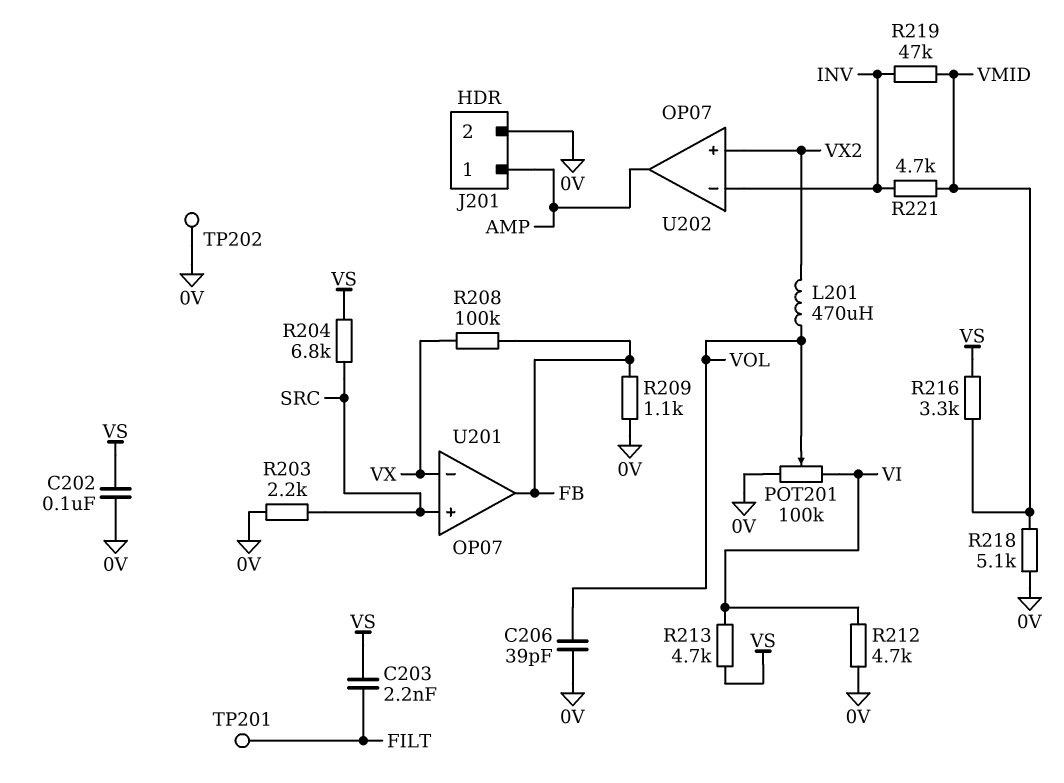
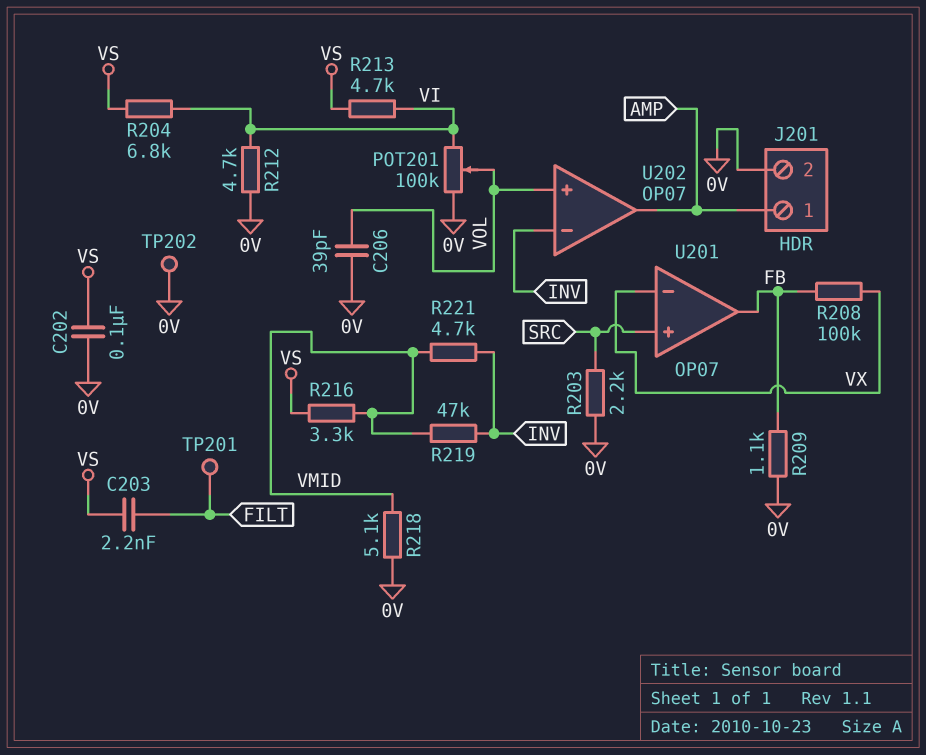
L201: 470uH (VOL, VX2) -> none
R204: 6.8k (SRC, VS) -> 6.8k (VI, VS)
U202 pin in+: VX2 -> VOL

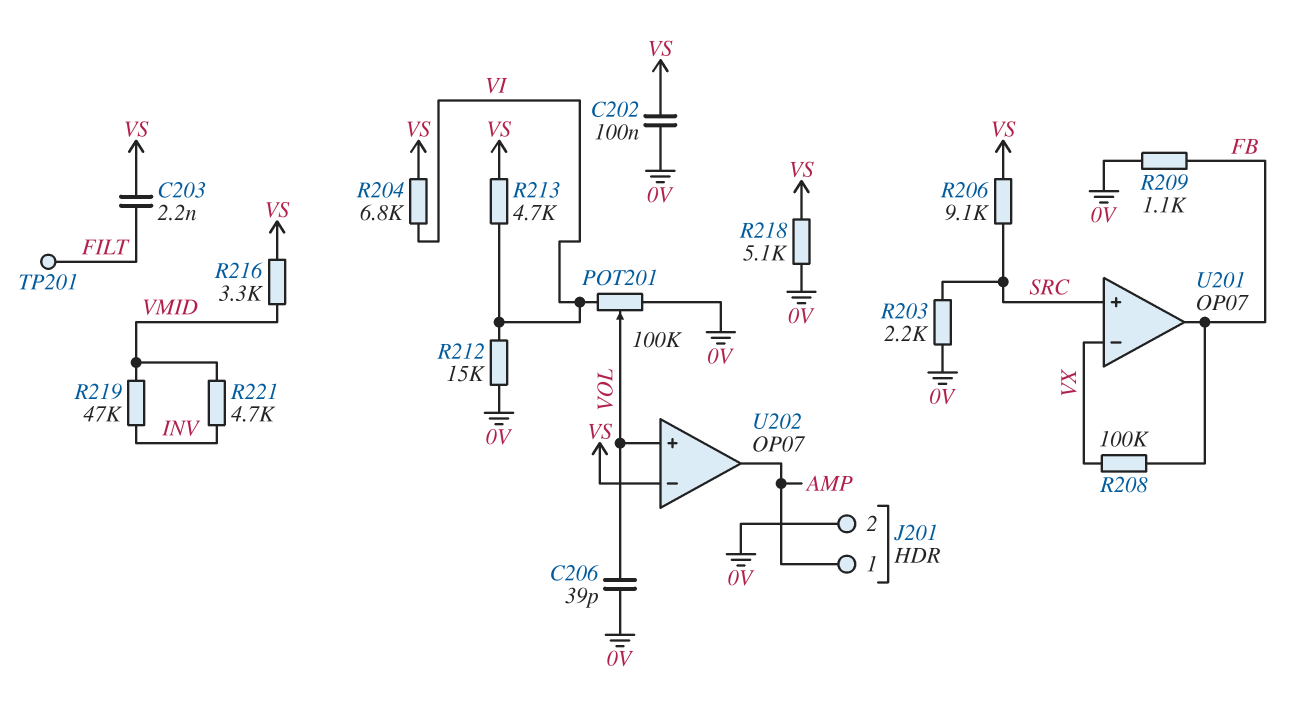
R206: none -> 9.1k (SRC, VS)
R212: 4.7k (0V, VI) -> 15k (0V, VI)
R218: 5.1k (0V, VMID) -> 5.1k (0V, VS)
TP202: test point (0V) -> none
U202 pin in-: INV -> VS

